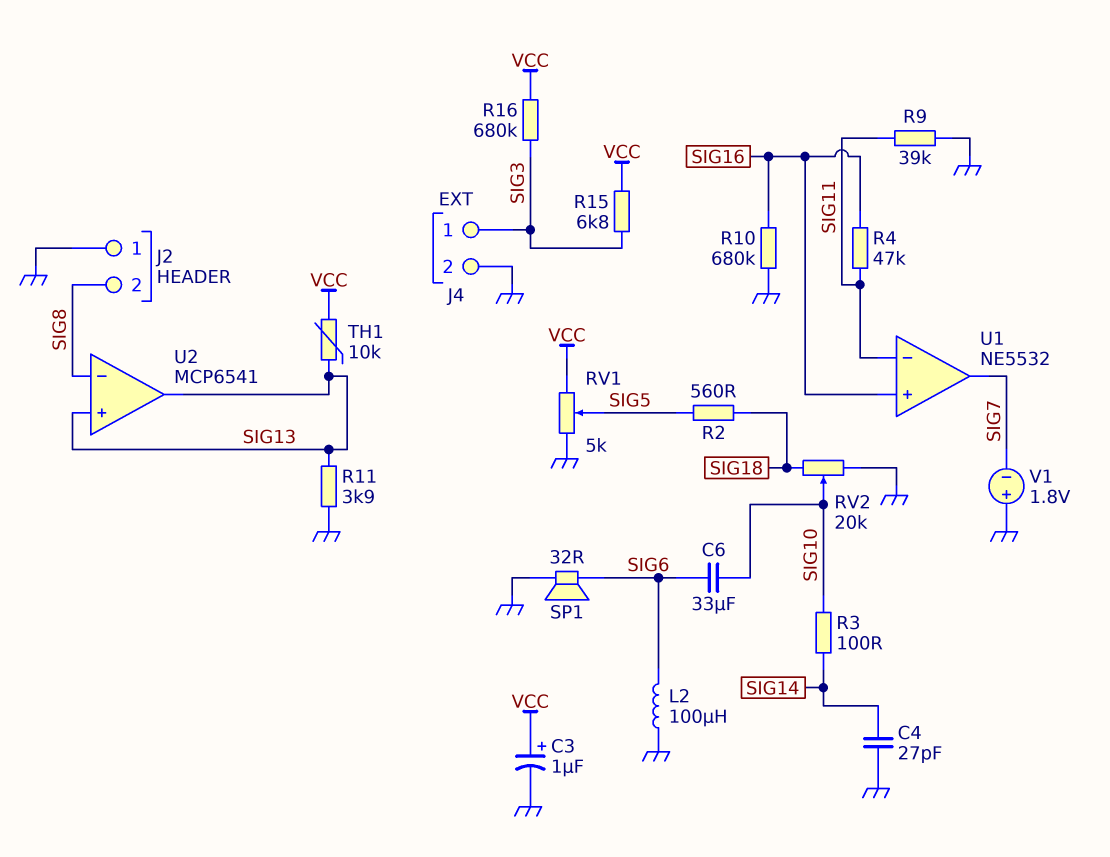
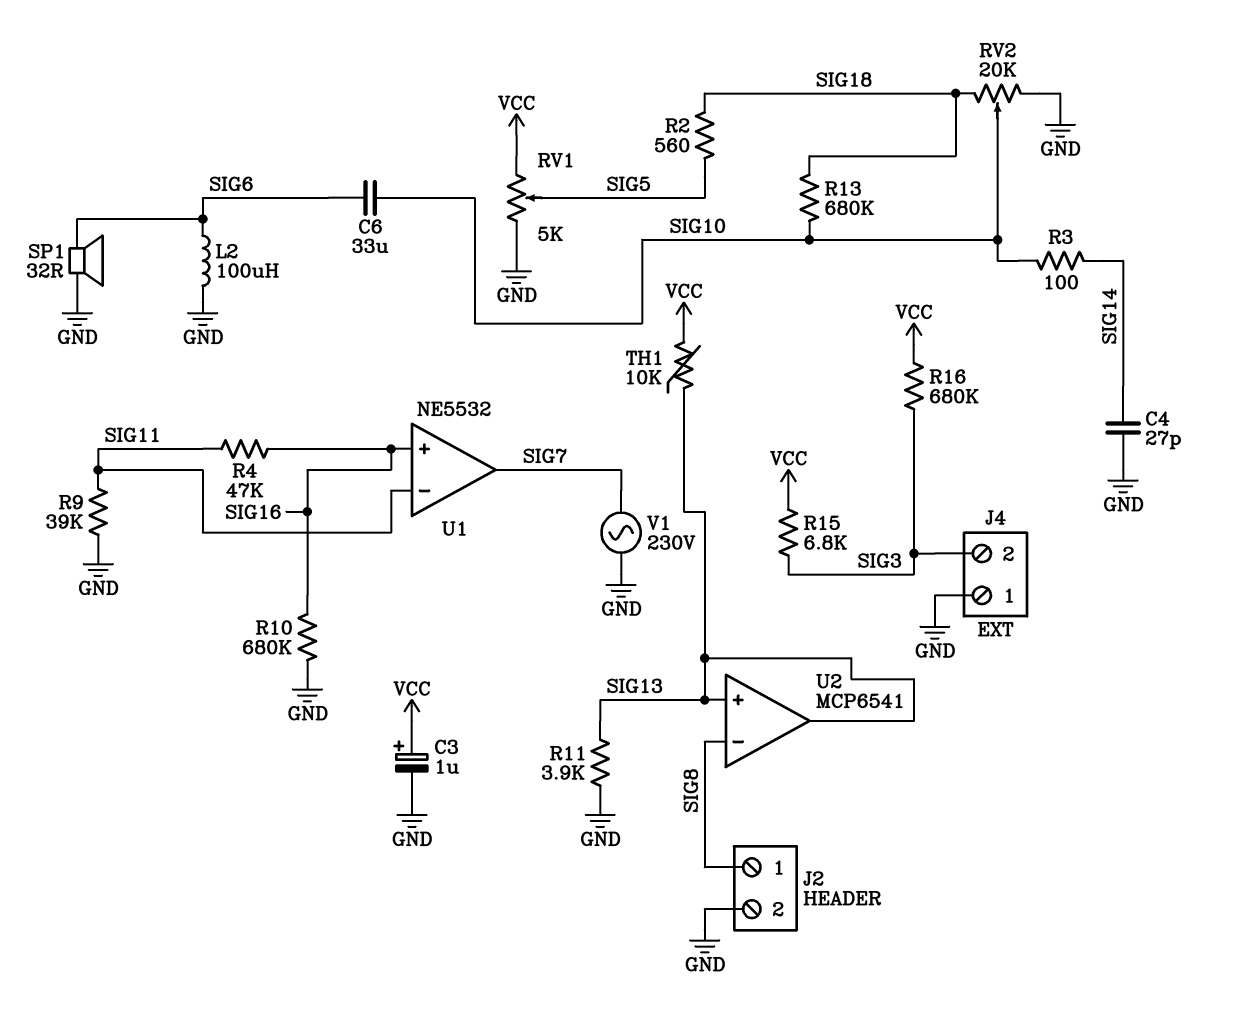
J2 pin 1: GND -> SIG8
J2 pin 2: SIG8 -> GND
J4 pin 1: SIG3 -> GND
J4 pin 2: GND -> SIG3
R13: none -> 680k (SIG10, SIG18)
V1: 1.8V (plus GND, minus SIG7) -> AC 230V (GND, SIG7)

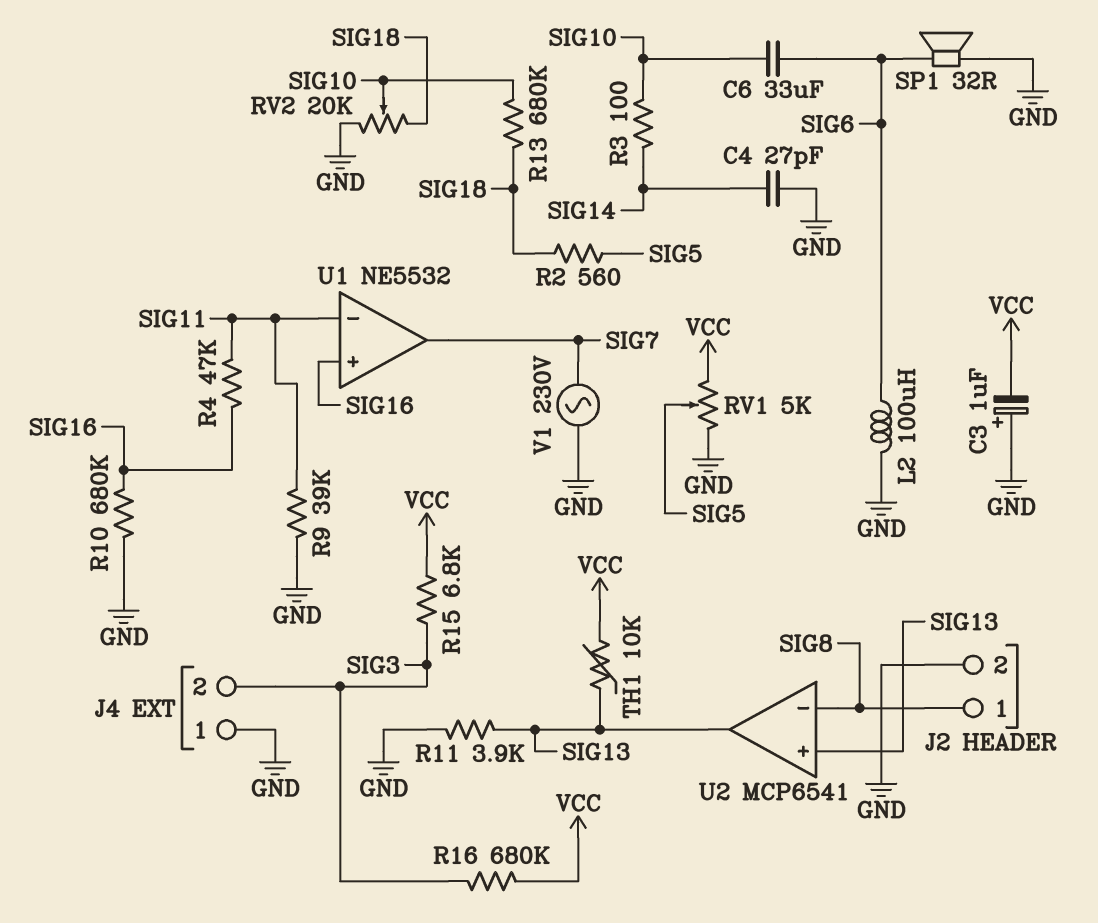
C3: 1uF (plus VCC, minus GND) -> 1uF (plus GND, minus VCC)

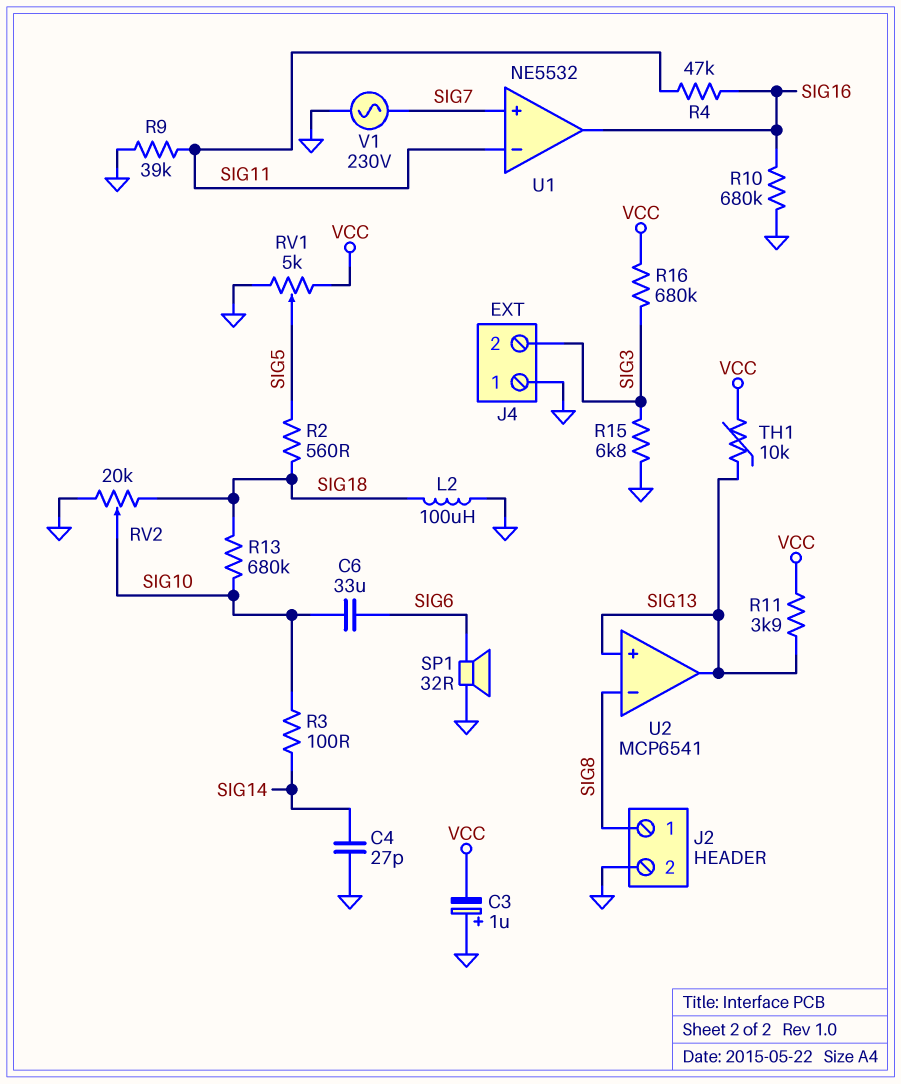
L2: 100uH (GND, SIG6) -> 100uH (GND, SIG18)
R11: 3.9k (GND, SIG13) -> 3.9k (SIG13, VCC)
R15: 6.8k (SIG3, VCC) -> 6.8k (GND, SIG3)
U1 pin in+: SIG16 -> SIG7
U1 pin out: SIG7 -> SIG16

